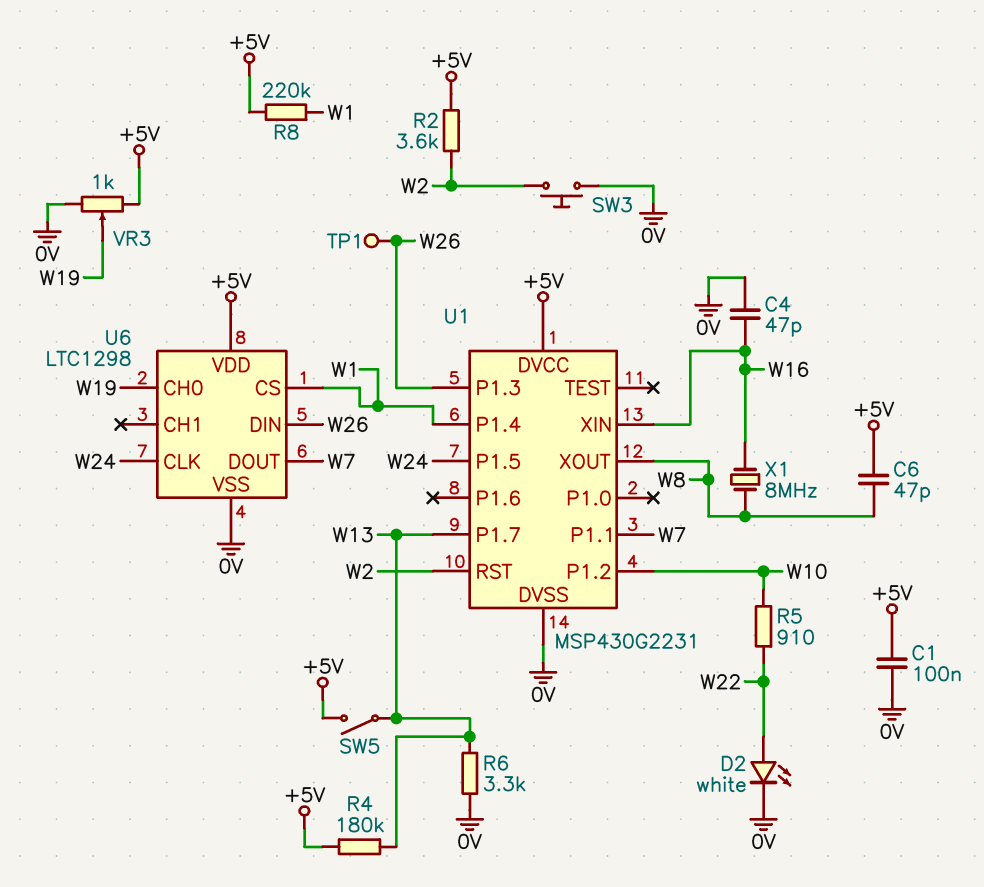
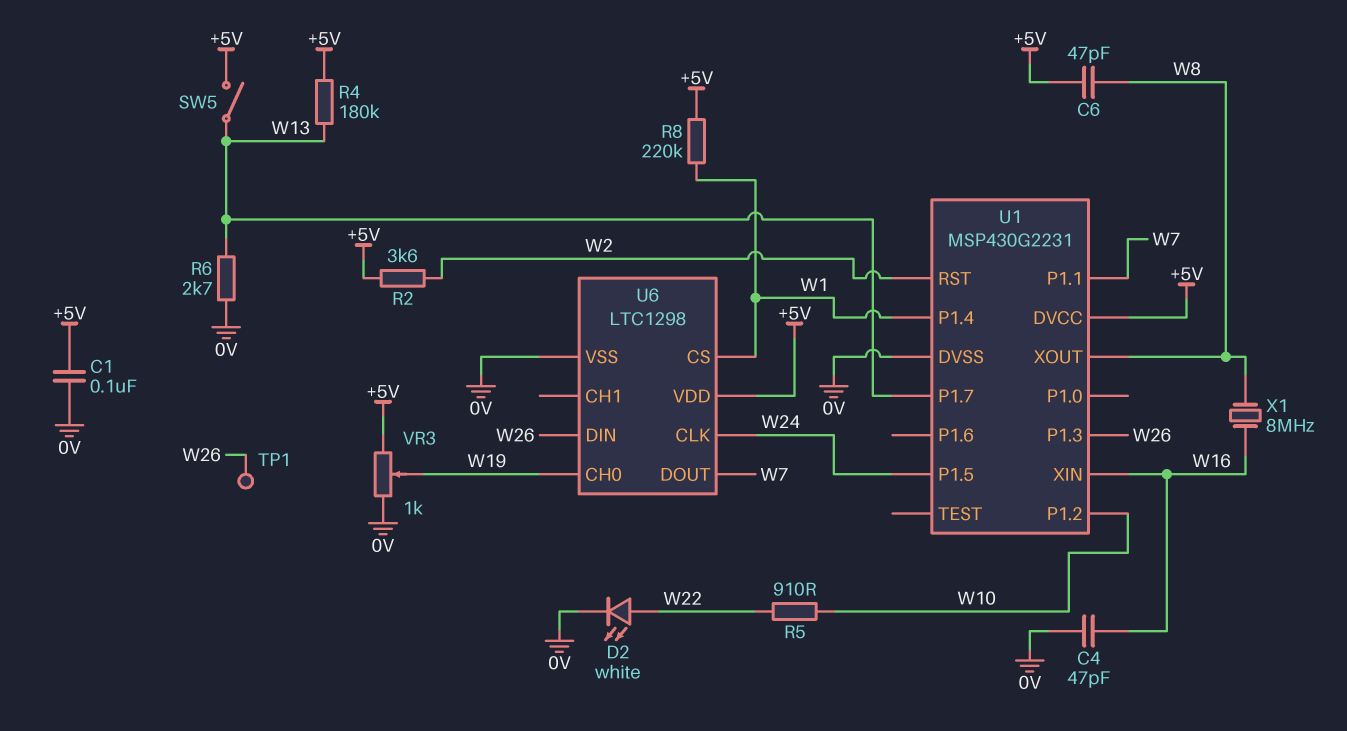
R6: 3.3k (0V, W13) -> 2.7k (0V, W13)
SW3: button (0V, W2) -> none

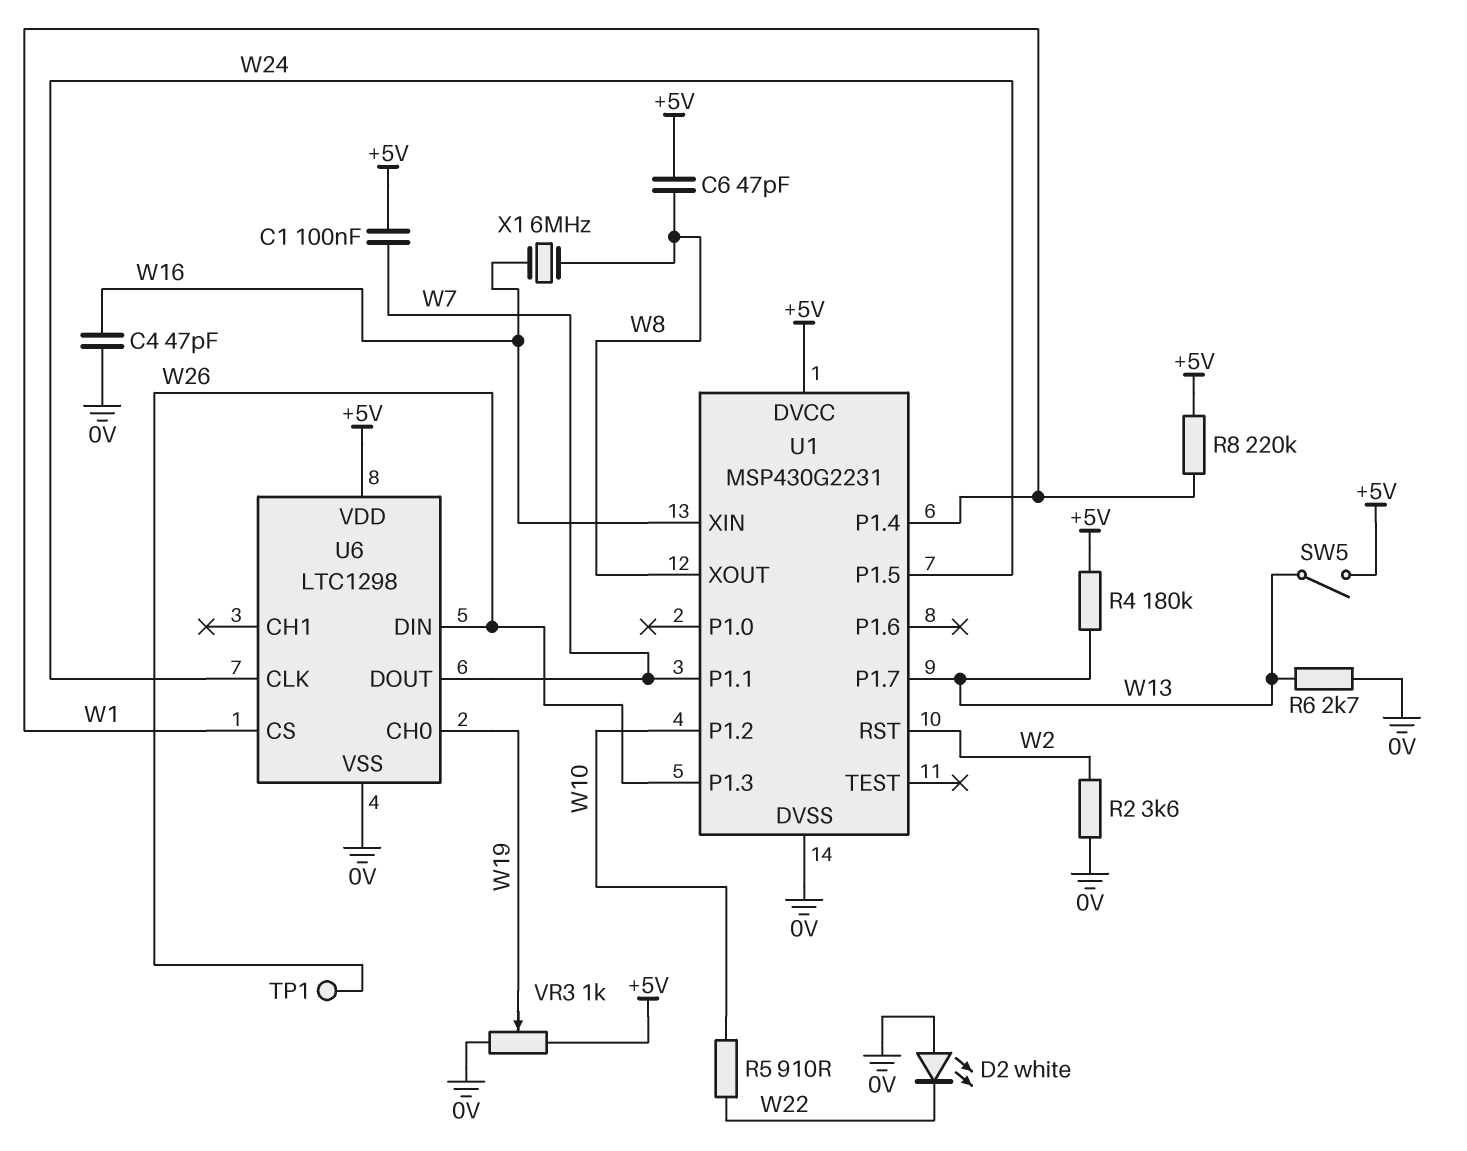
C1: 100nF (+5V, 0V) -> 100nF (+5V, W7)
D2: LED white (A W22, K 0V) -> LED white (A 0V, K W22)
R2: 3.6k (+5V, W2) -> 3.6k (0V, W2)
X1: 8MHz (W8, W16) -> 6MHz (W8, W16)

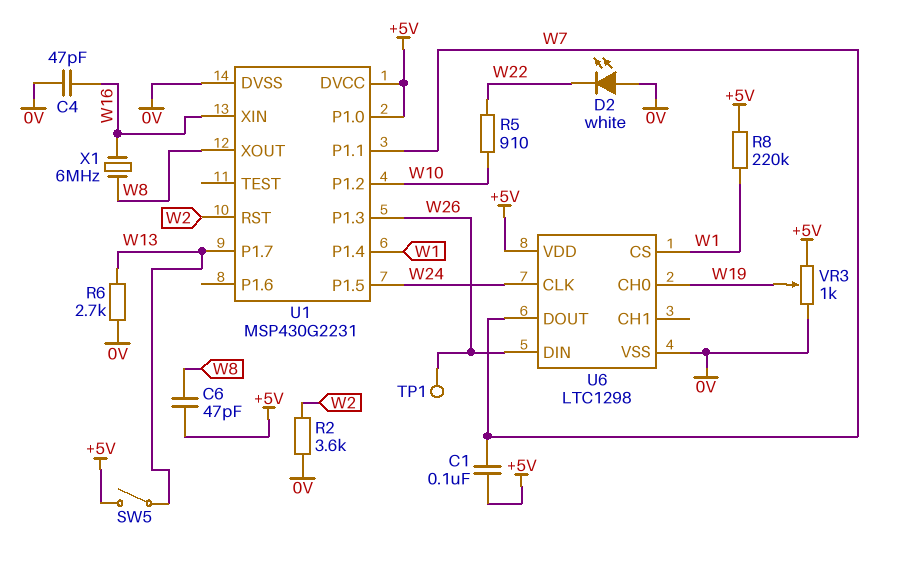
R4: 180k (+5V, W13) -> none
U1 pin P1.0: none -> +5V

